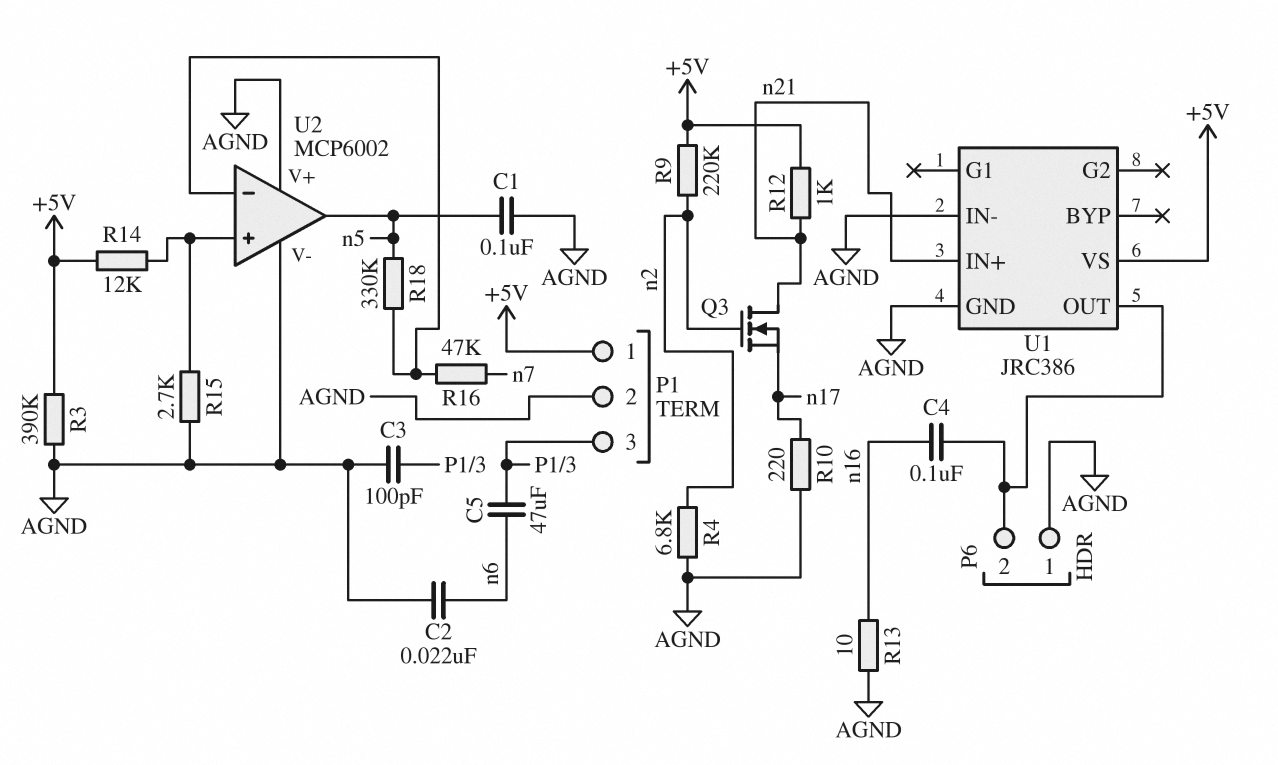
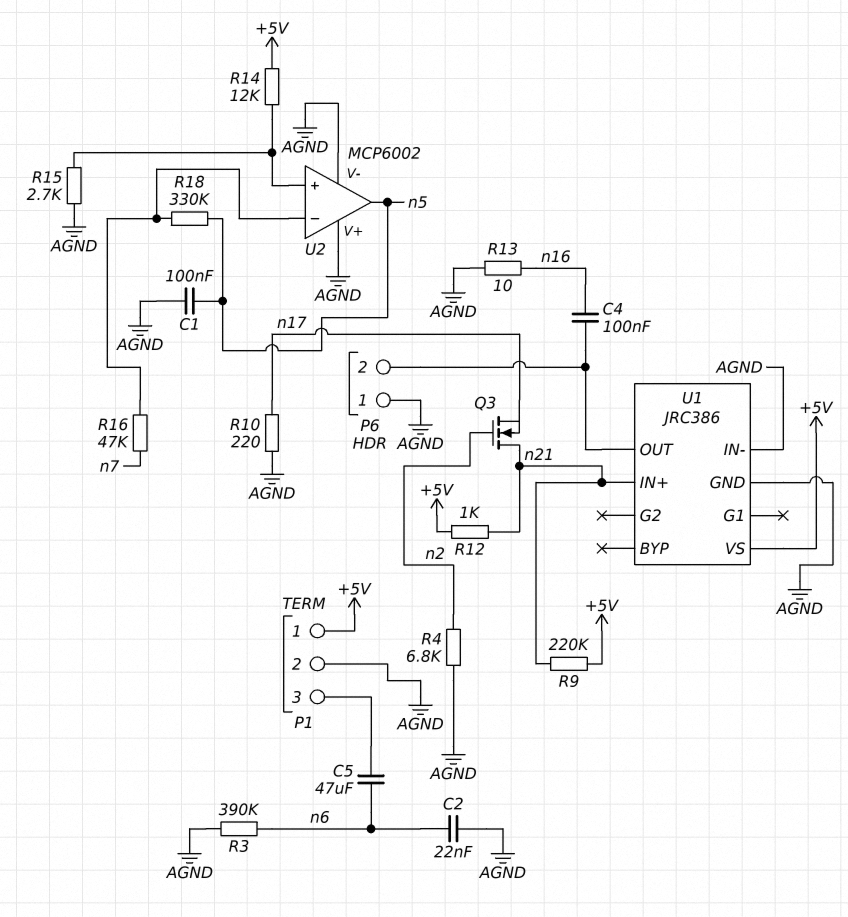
C3: 100pF (AGND, P1/3) -> none
R3: 390k (+5V, AGND) -> 390k (AGND, n6)
R9: 220k (+5V, n2) -> 220k (+5V, n21)

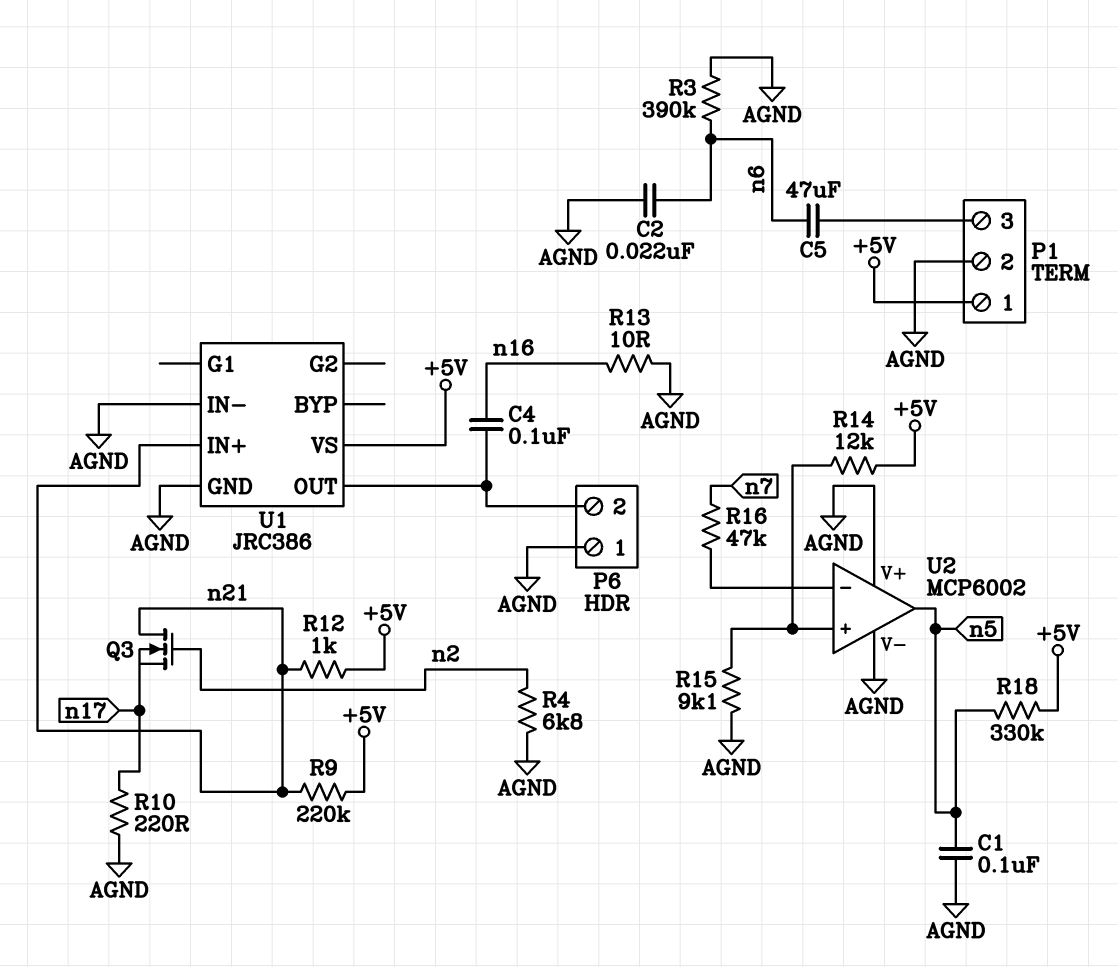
R15: 2.7k (AGND, U2/in+) -> 9.1k (AGND, U2/in+)
R18: 330k (U2/in-, n5) -> 330k (+5V, n5)

